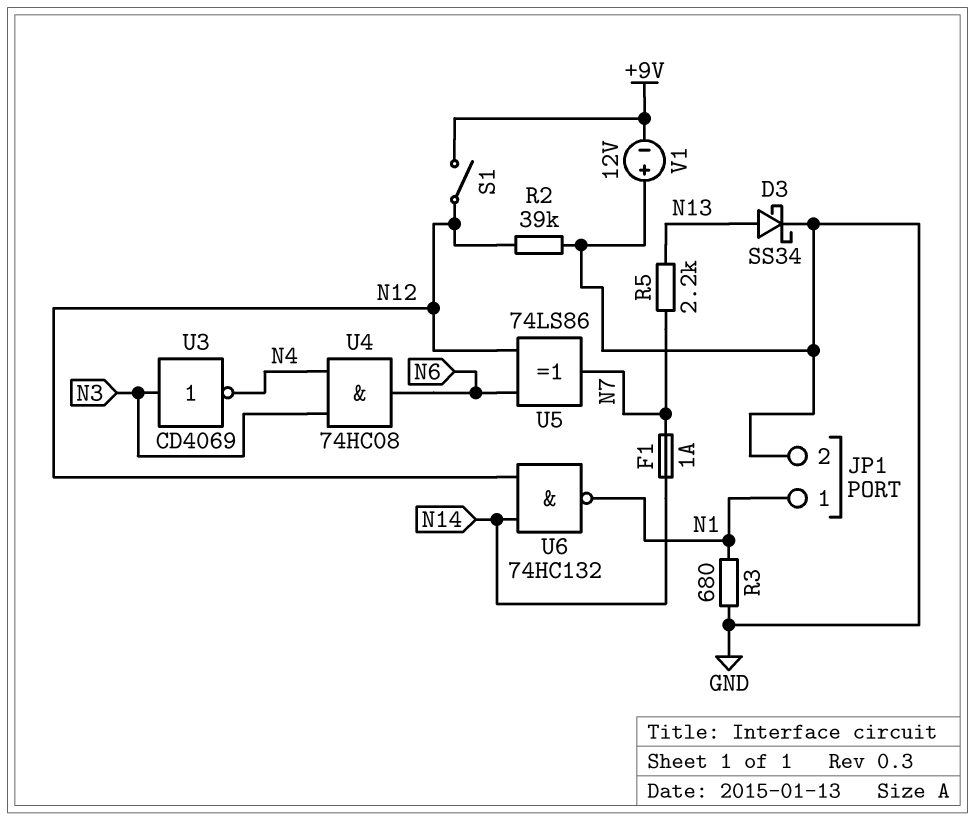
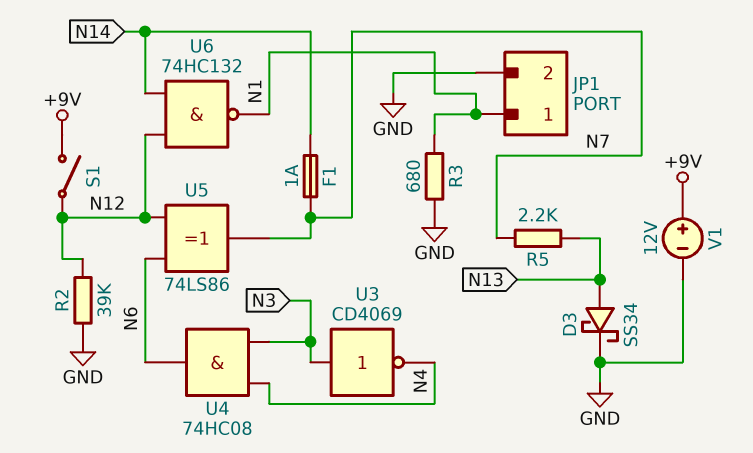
V1: 12V (plus GND, minus +9V) -> 12V (plus +9V, minus GND)

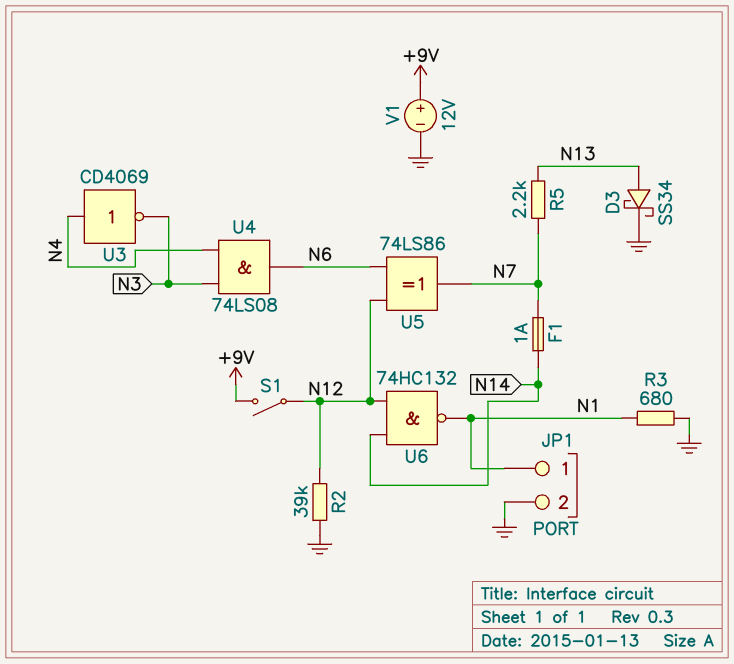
U3: NOT CD4069 (in N3, out N4) -> NOT CD4069 (in N4, out N3)
U4: AND 74HC08 (in N3, in N4, out N6) -> AND 74LS08 (in N3, in N4, out N6)

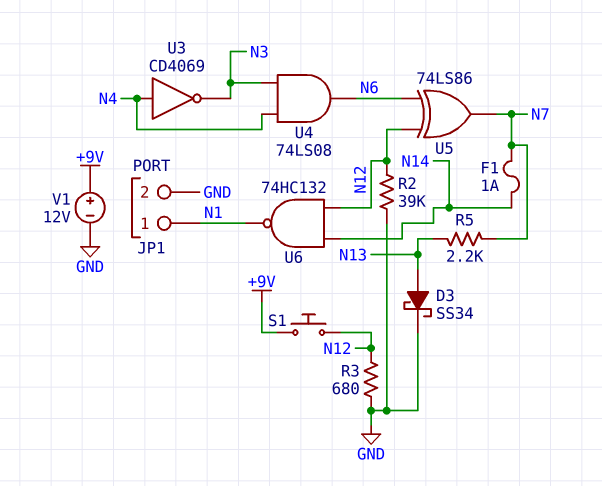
R3: 680 (GND, N1) -> 680 (GND, N12)
S1: switch (+9V, N12) -> button (+9V, N12)

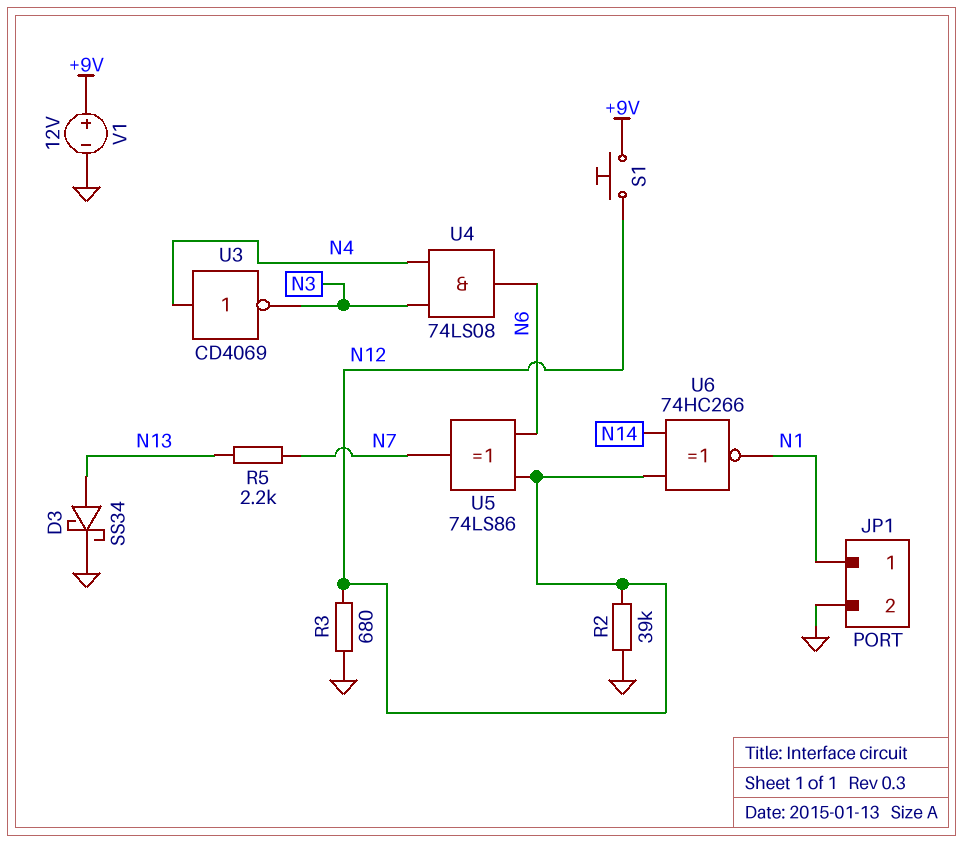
F1: 1A (N7, N14) -> none
U6: NAND 74HC132 (in N12, in N14, out N1) -> XNOR 74HC266 (in N12, in N14, out N1)

